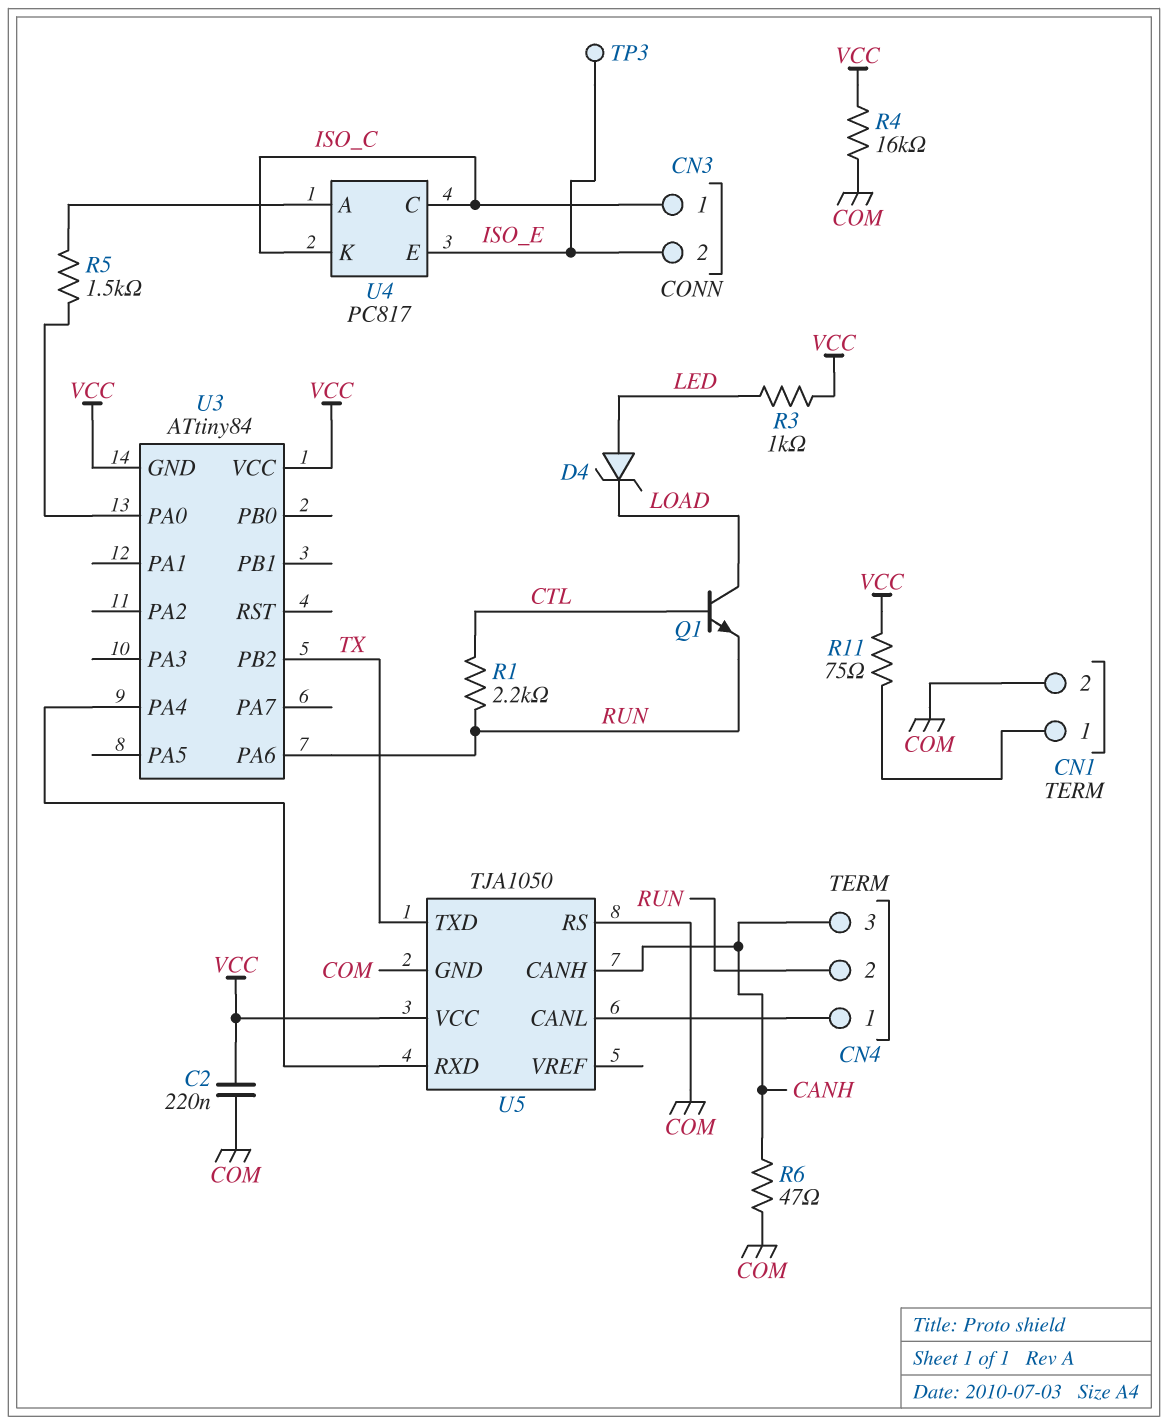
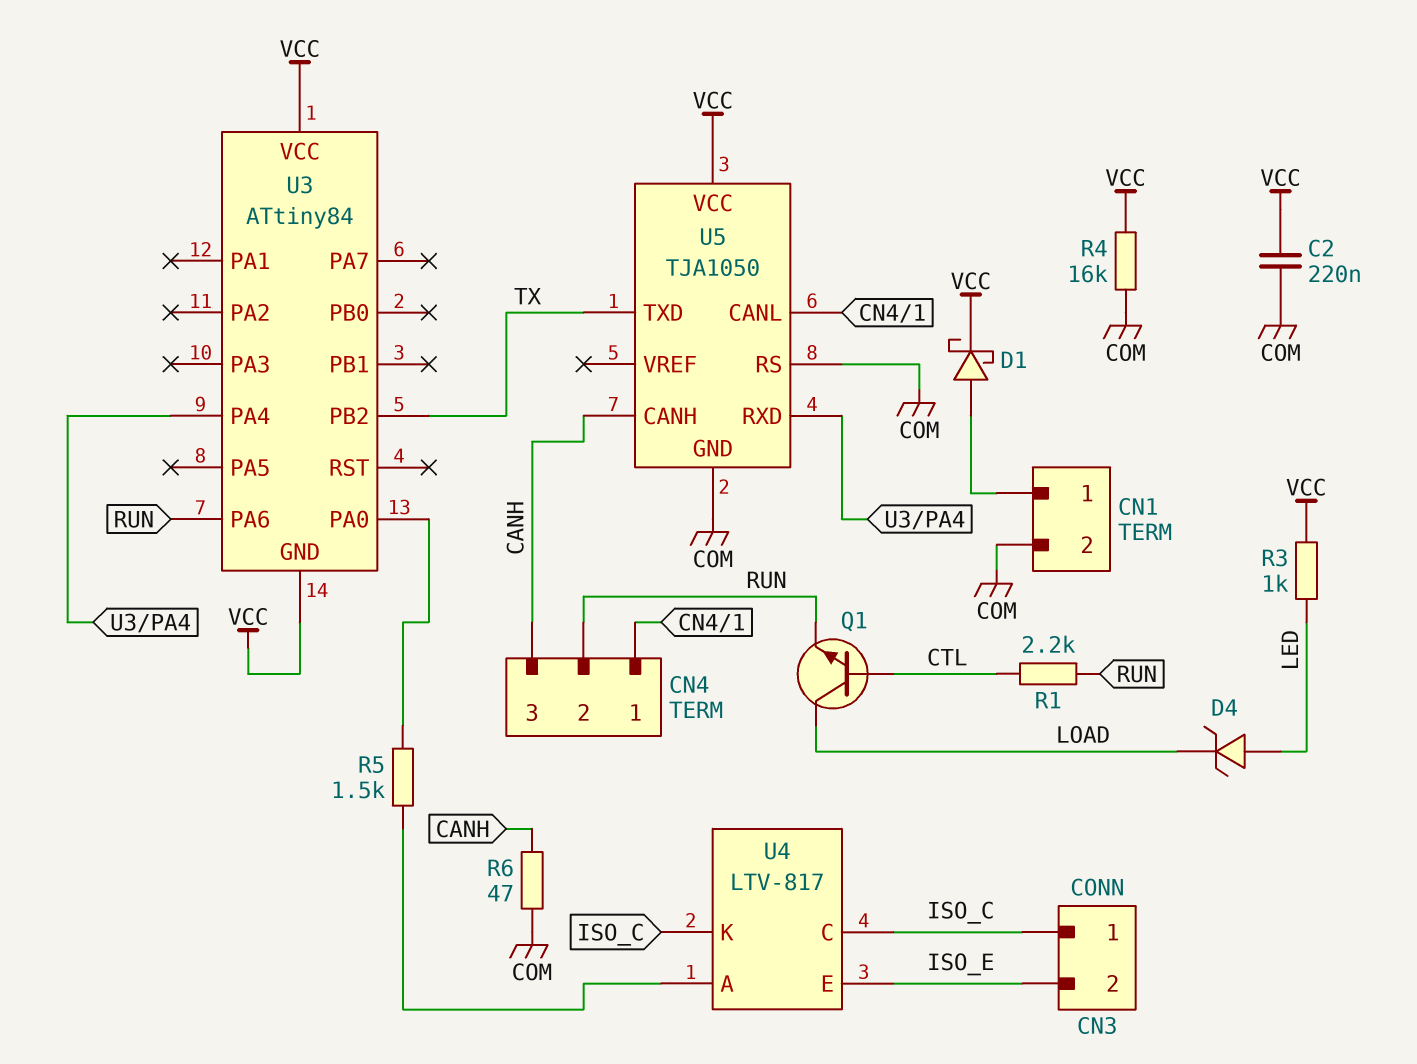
D1: none -> schottky (A CN1/1, K VCC)
R11: 75 (CN1/1, VCC) -> none
TP3: test point (ISO_E) -> none
U4: PC817 -> LTV-817

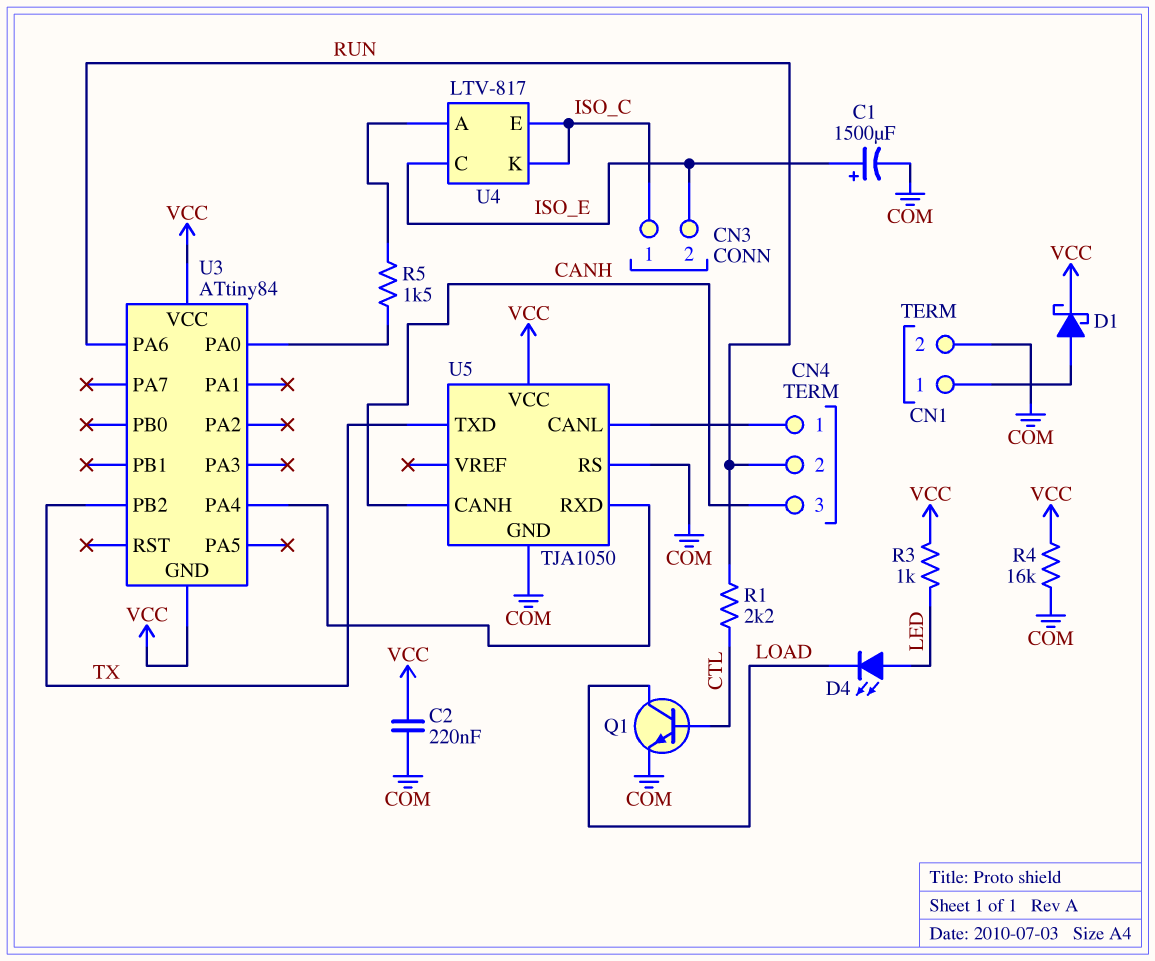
C1: none -> 1500uF (plus ISO_E, minus COM)
D4: zener (A LED, K LOAD) -> LED (A LED, K LOAD)
Q1: NPN (B CTL, C LOAD, E RUN) -> NPN (B CTL, C LOAD, E COM)
R6: 47 (CANH, COM) -> none
U4 pin C: ISO_C -> ISO_E
U4 pin E: ISO_E -> ISO_C

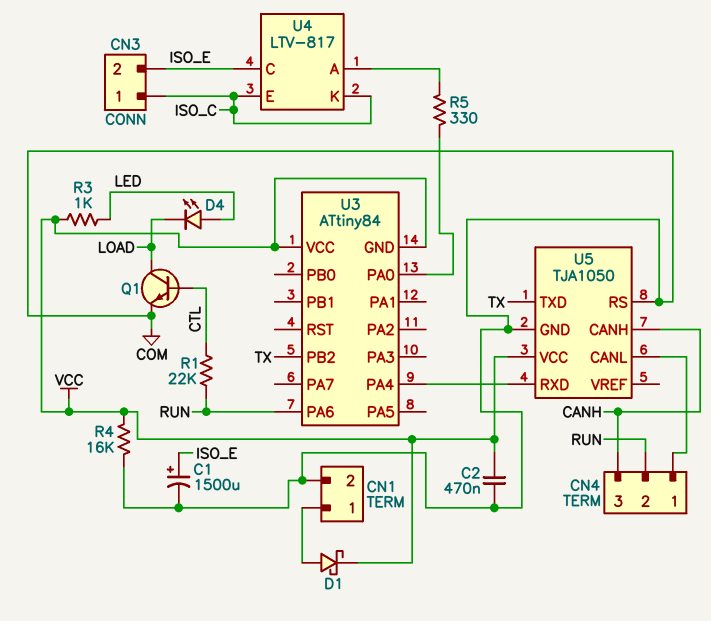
C2: 220nF (COM, VCC) -> 470nF (COM, VCC)
R1: 2.2k (CTL, RUN) -> 22k (CTL, RUN)
R5: 1.5k (U3/PA0, U4/A) -> 330 (U3/PA0, U4/A)

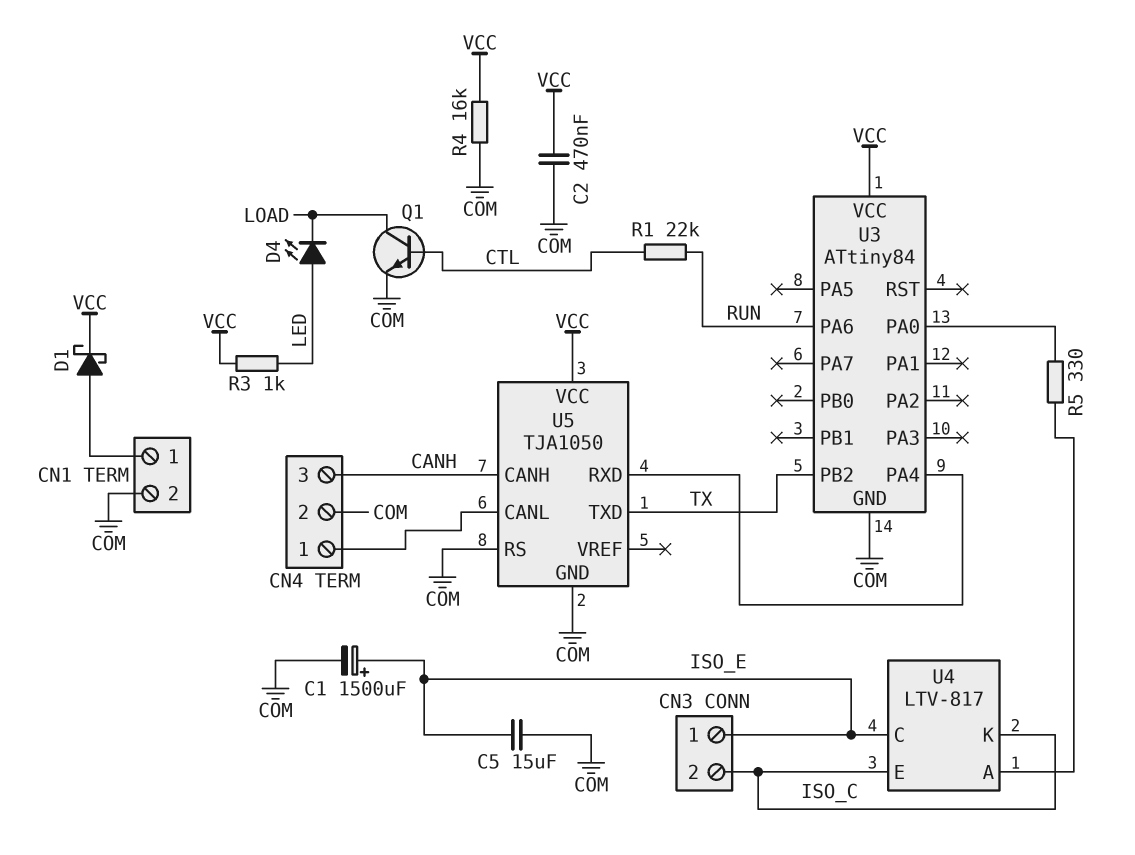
C5: none -> 15uF (COM, ISO_E)
CN3 pin 1: ISO_C -> ISO_E
CN3 pin 2: ISO_E -> ISO_C
CN4 pin 2: RUN -> COM
U3 pin GND: VCC -> COM

